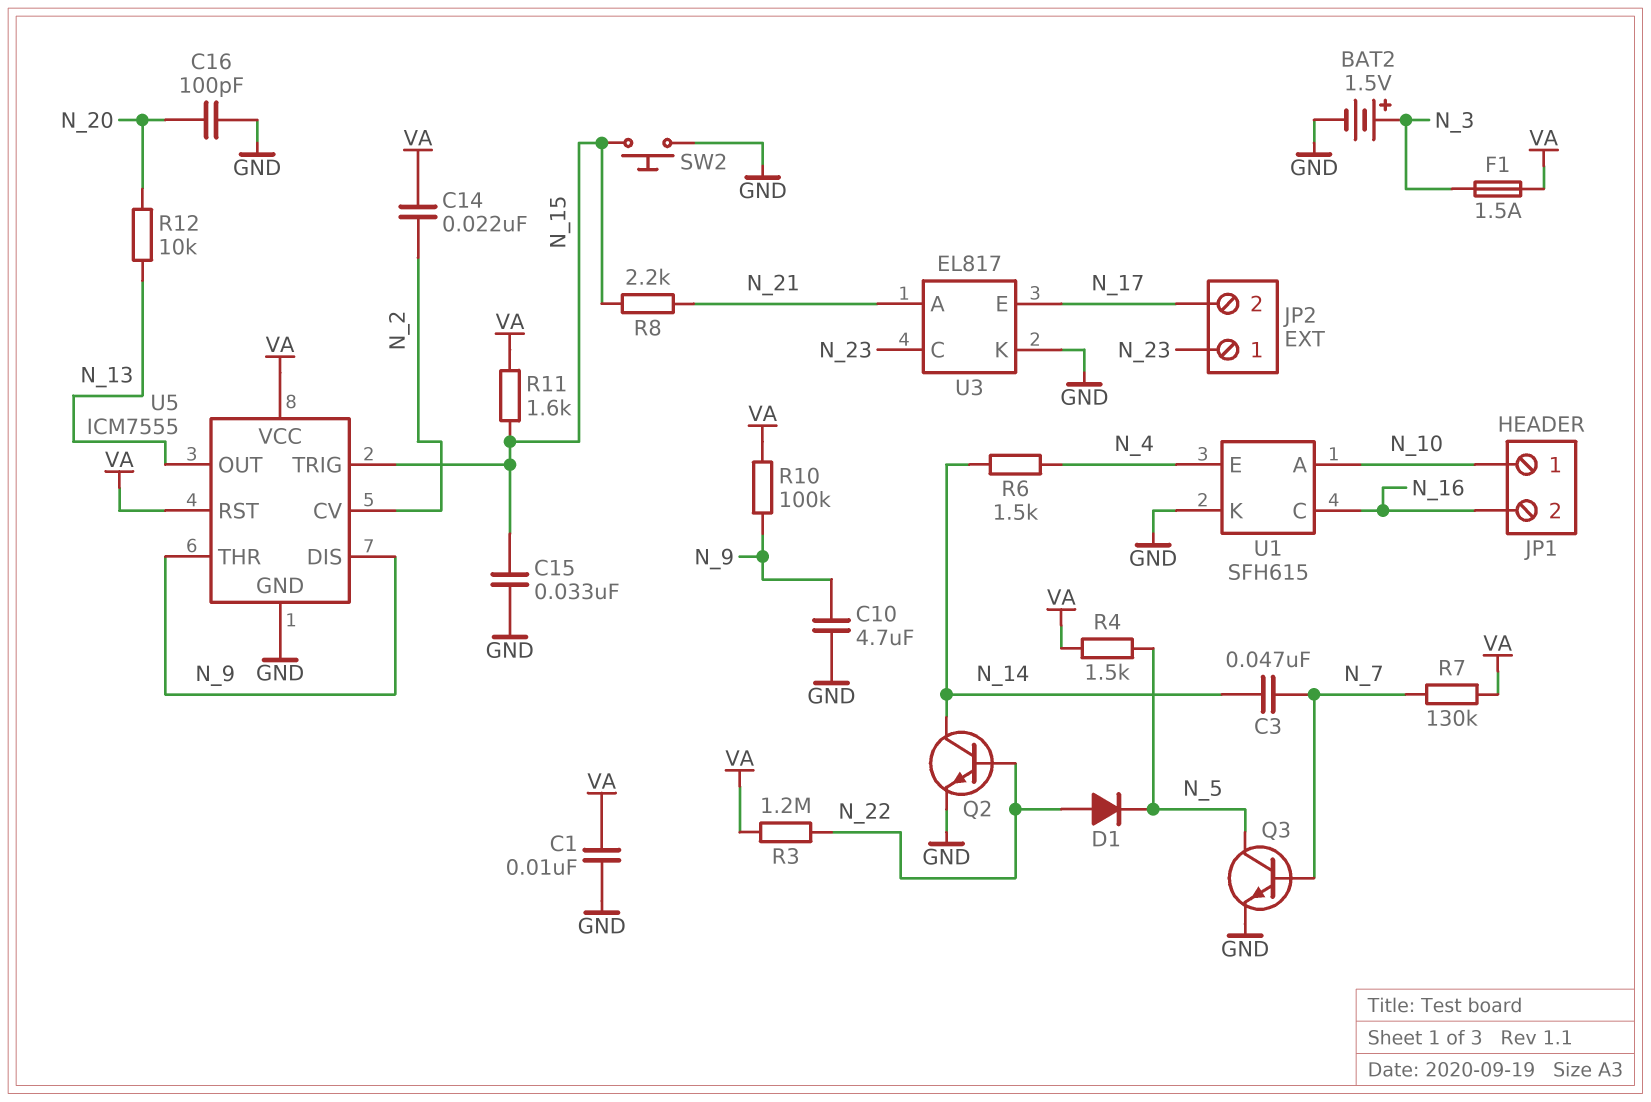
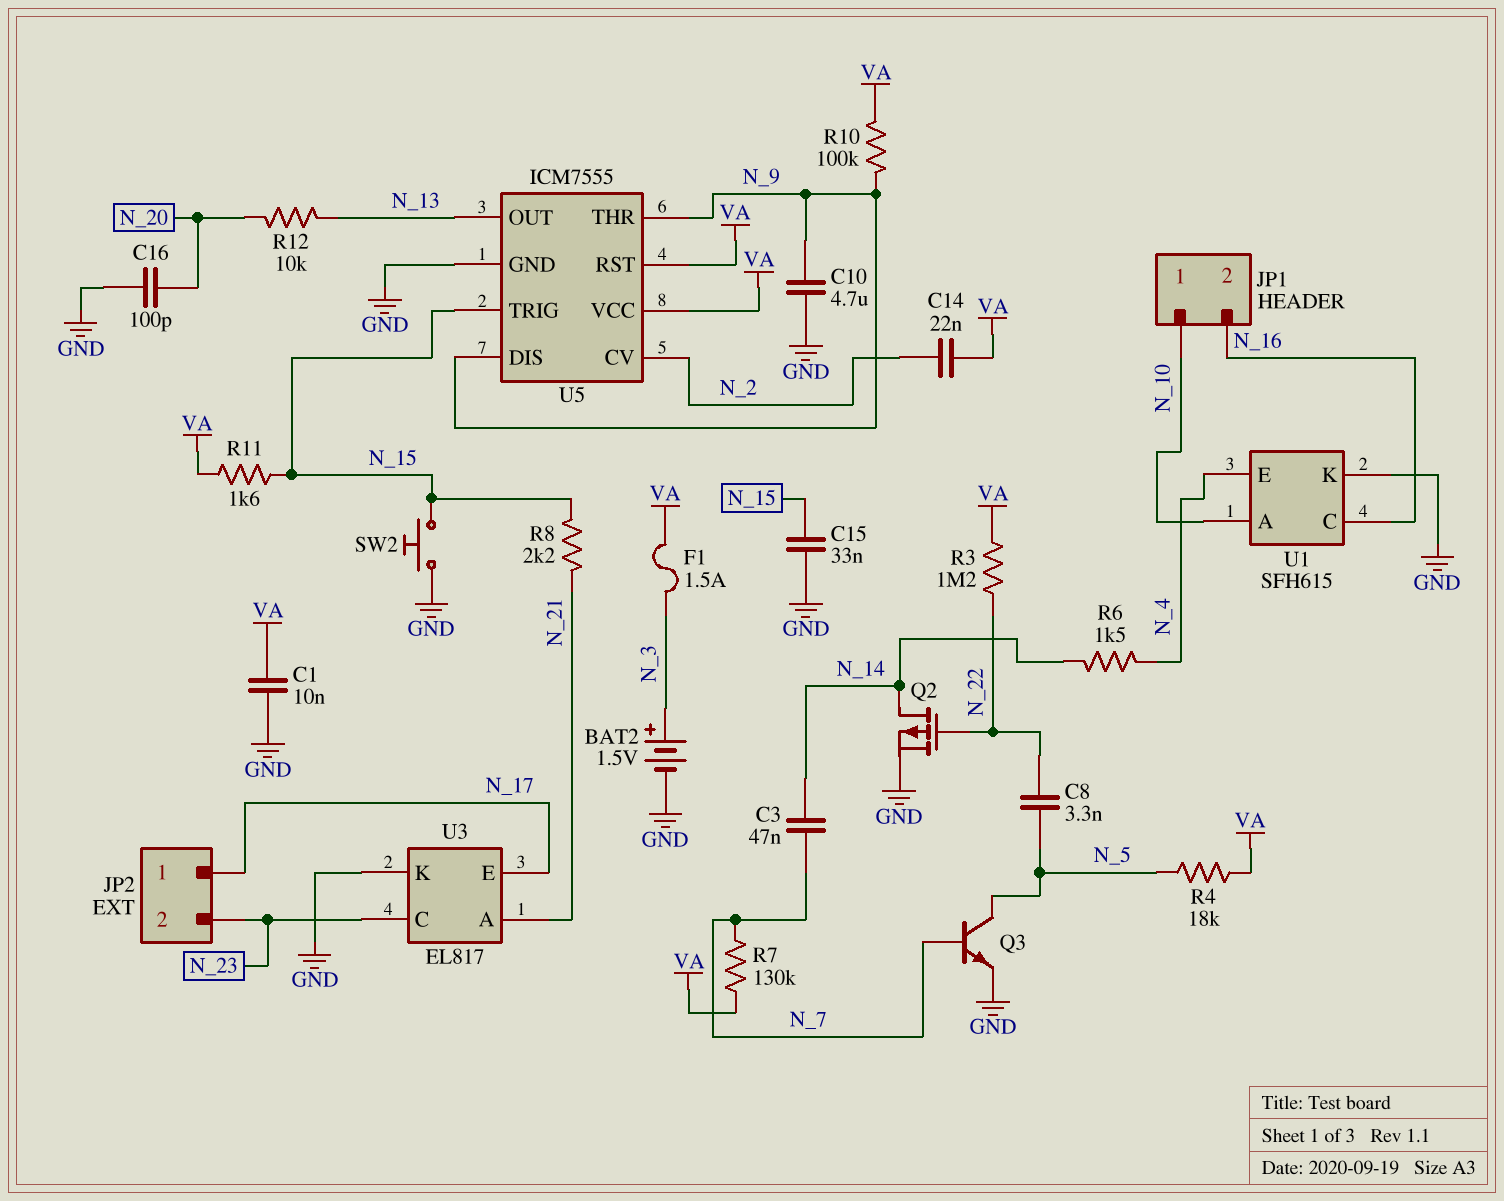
C8: none -> 3.3nF (N_5, N_22)
D1: diode (A N_22, K N_5) -> none
JP2 pin 1: N_23 -> N_17
JP2 pin 2: N_17 -> N_23
Q2: NPN (B N_22, C N_14, E GND) -> PMOS (G N_22, D N_14, S GND)
R4: 1.5k (N_5, VA) -> 18k (N_5, VA)

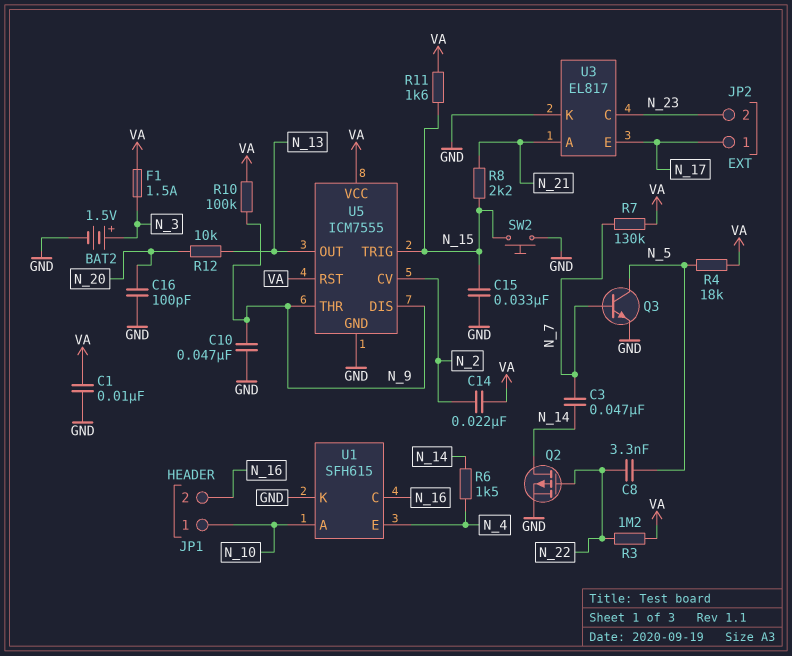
C10: 4.7uF (GND, N_9) -> 47nF (GND, N_9)

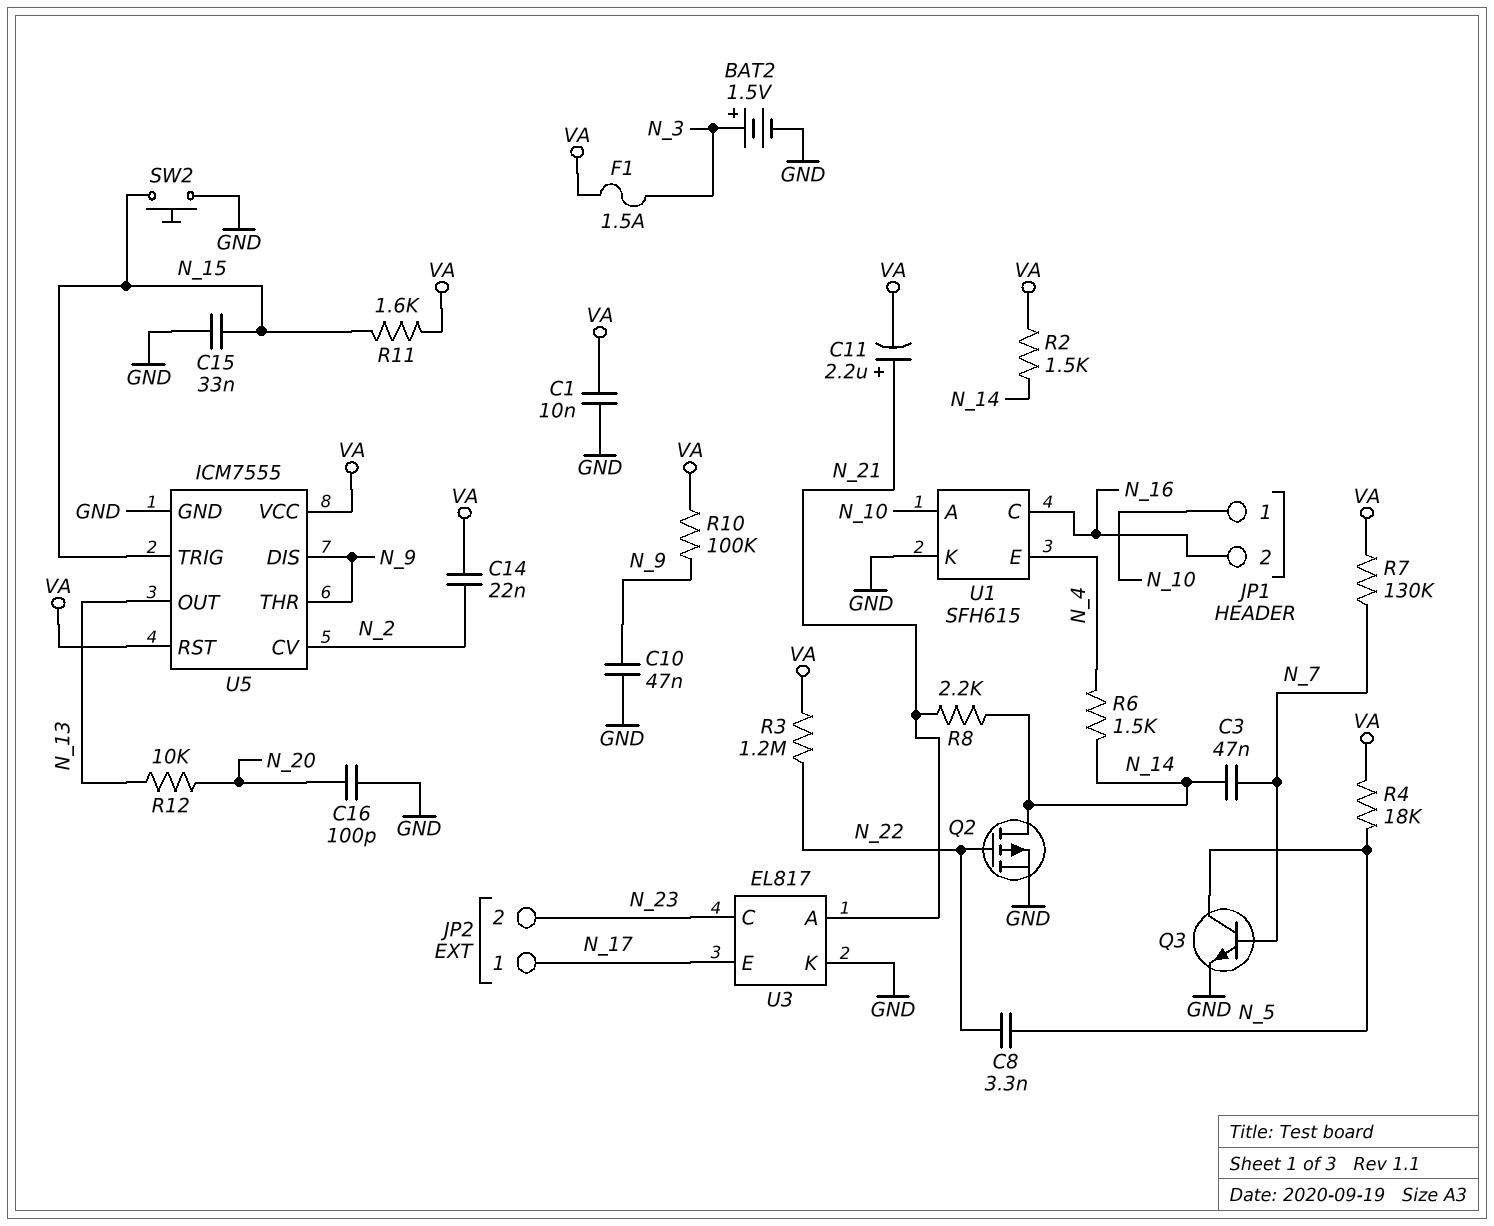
C11: none -> 2.2uF (plus N_21, minus VA)
R2: none -> 1.5k (N_14, VA)
R8: 2.2k (N_15, N_21) -> 2.2k (N_14, N_21)

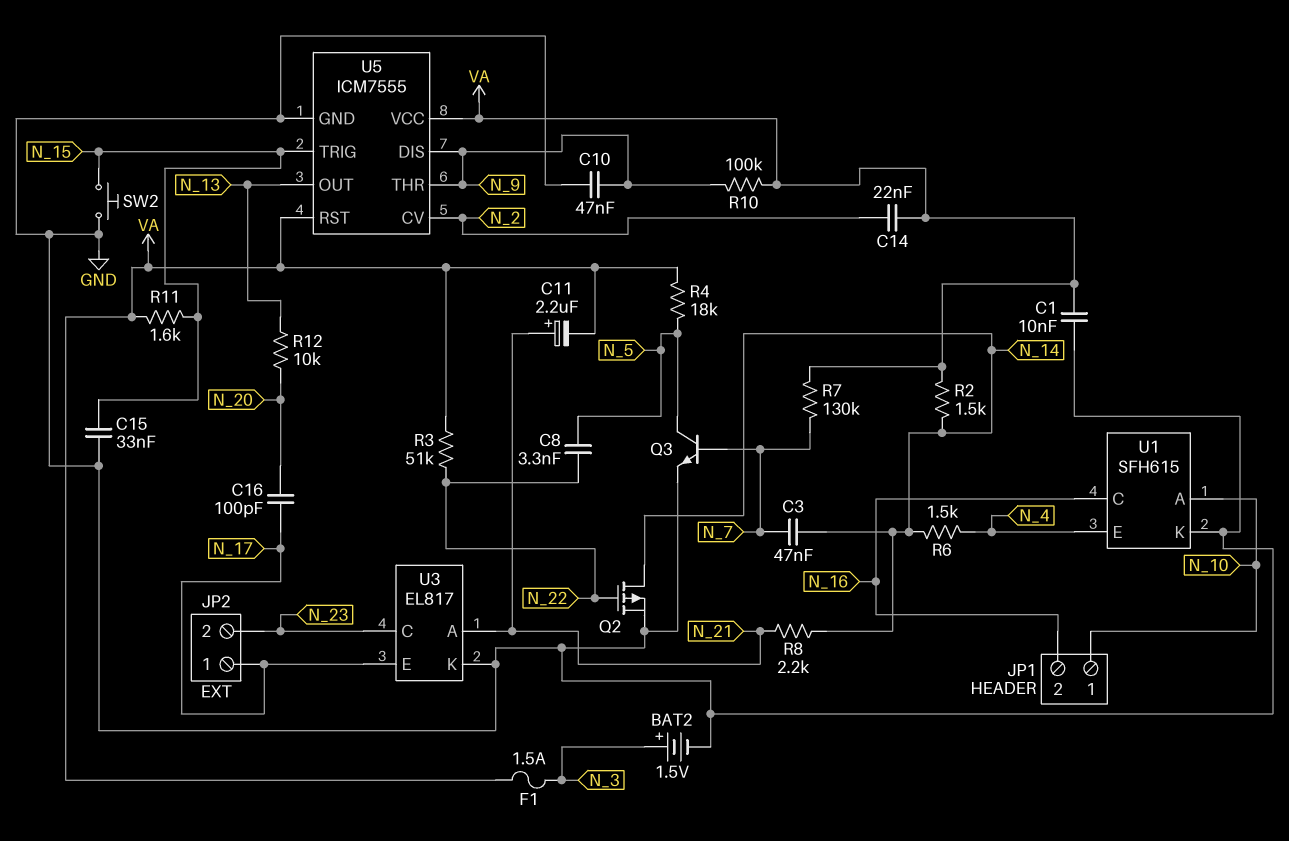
C16: 100pF (GND, N_20) -> 100pF (N_17, N_20)
R3: 1.2M (N_22, VA) -> 51k (N_22, VA)

